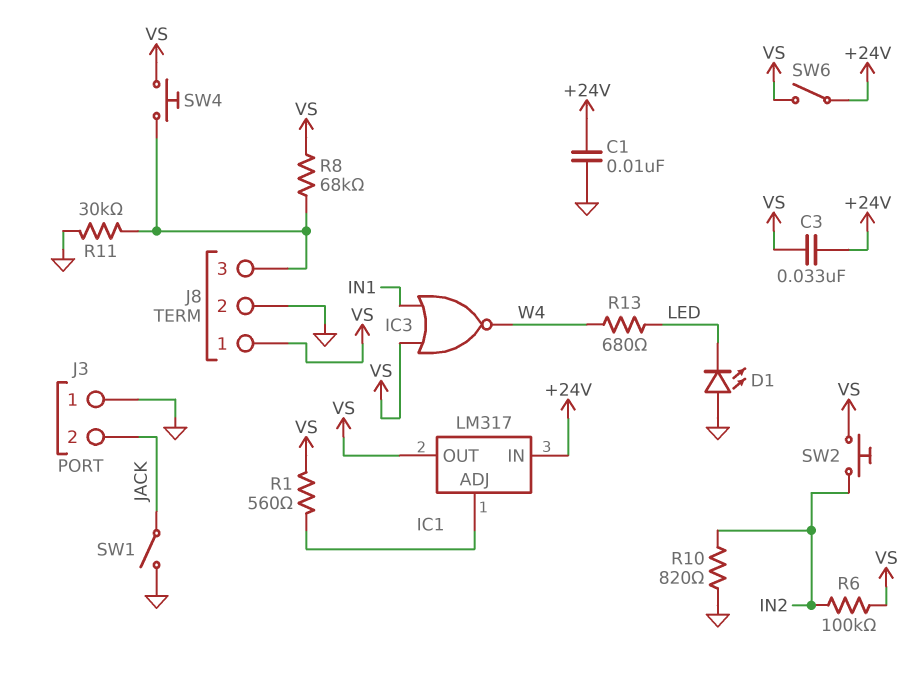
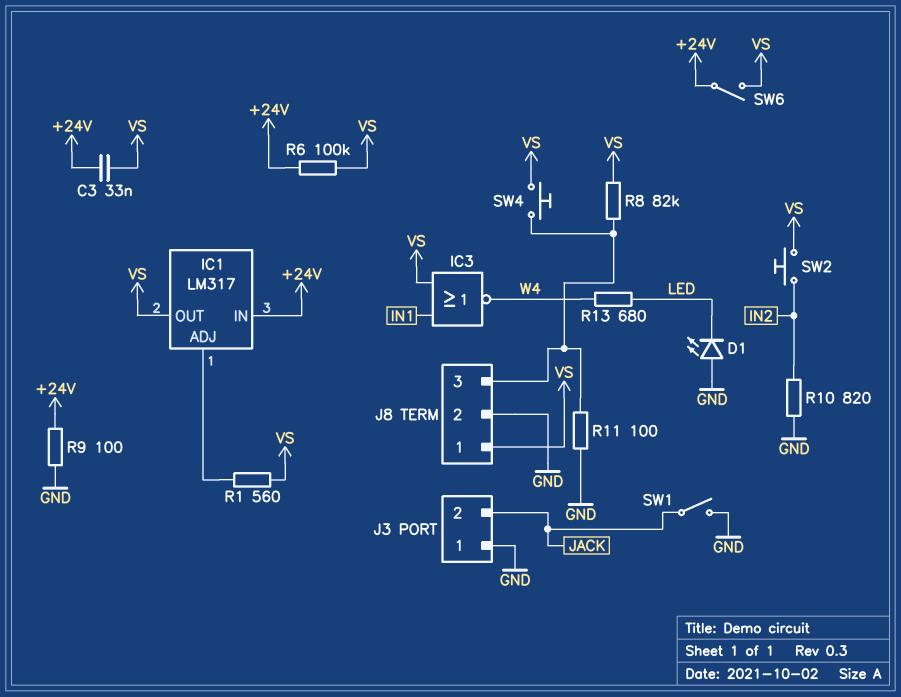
C1: 10nF (+24V, GND) -> none
R6: 100k (IN2, VS) -> 100k (+24V, VS)
R8: 68k (J8/3, VS) -> 82k (J8/3, VS)
R9: none -> 100 (+24V, GND)
R11: 30k (GND, J8/3) -> 100 (GND, J8/3)

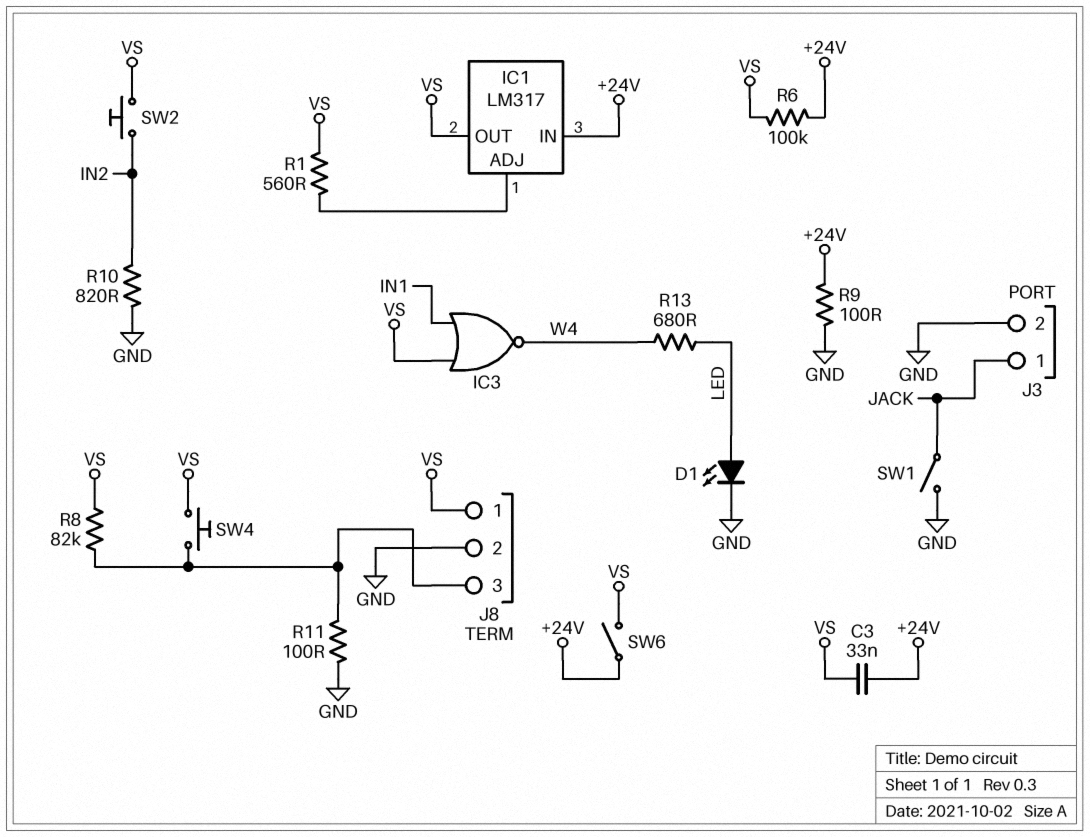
D1: LED (A GND, K LED) -> LED (A LED, K GND)
J3 pin 1: GND -> JACK
J3 pin 2: JACK -> GND

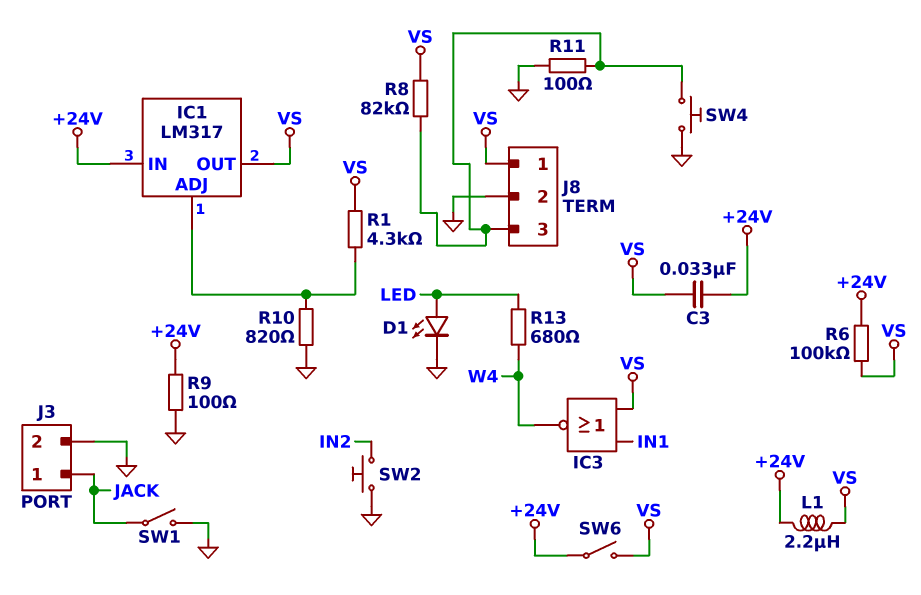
L1: none -> 2.2uH (+24V, VS)
R1: 560 (IC1/ADJ, VS) -> 4.3k (IC1/ADJ, VS)
R10: 820 (GND, IN2) -> 820 (GND, IC1/ADJ)
SW2: button (IN2, VS) -> button (GND, IN2)
SW4: button (J8/3, VS) -> button (GND, J8/3)

